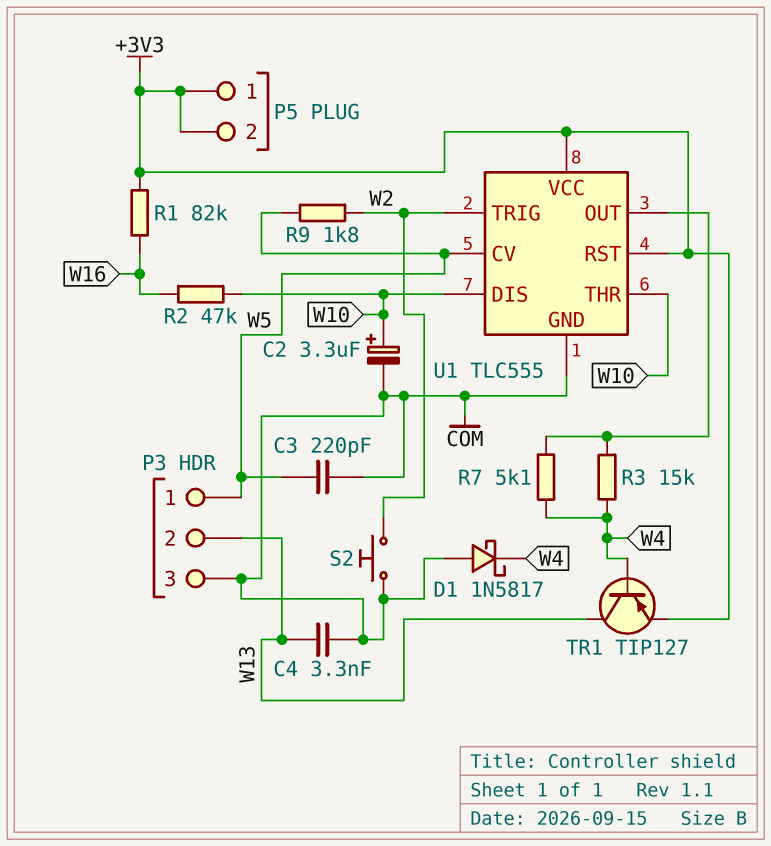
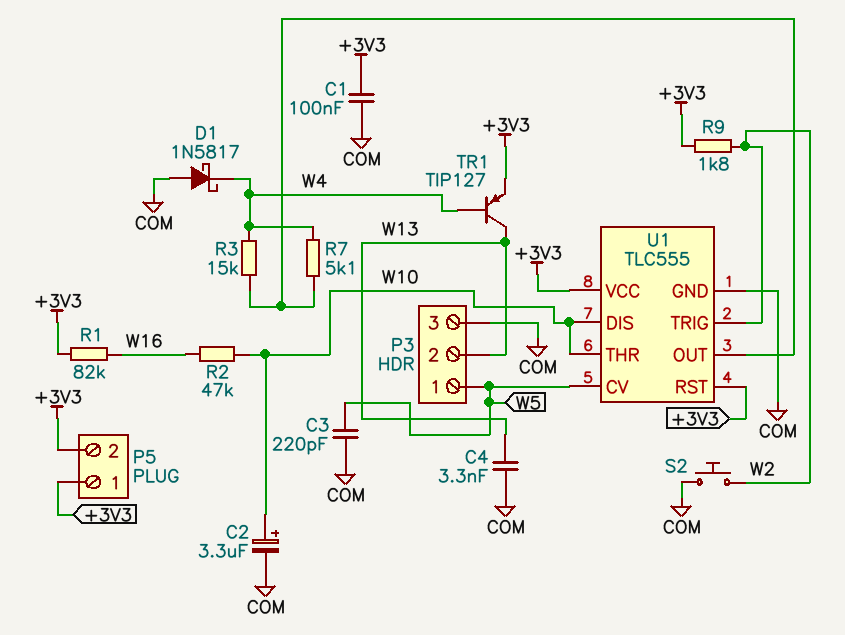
C1: none -> 100nF (+3V3, COM)
R9: 1.8k (W2, W5) -> 1.8k (+3V3, W2)

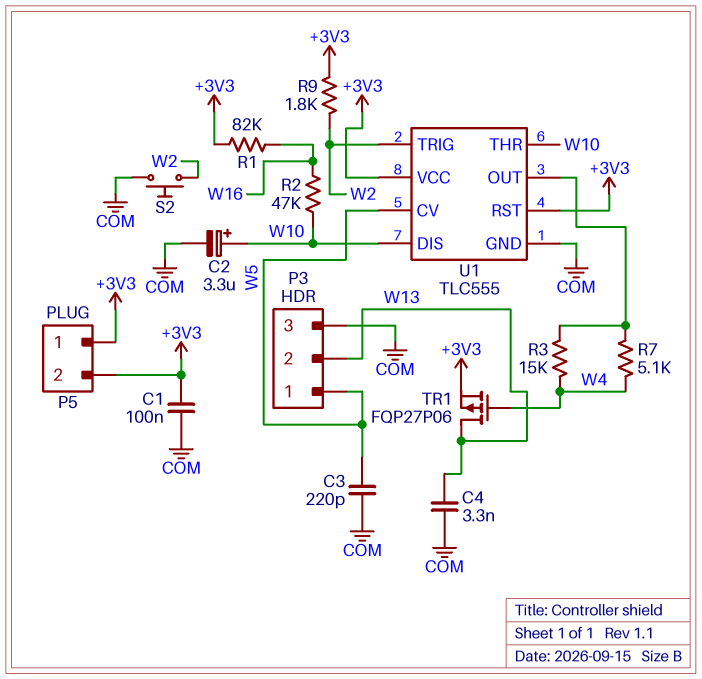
D1: schottky 1N5817 (A COM, K W4) -> none
TR1: PNP TIP127 (B W4, C W13, E +3V3) -> PMOS FQP27P06 (G W4, D W13, S +3V3)

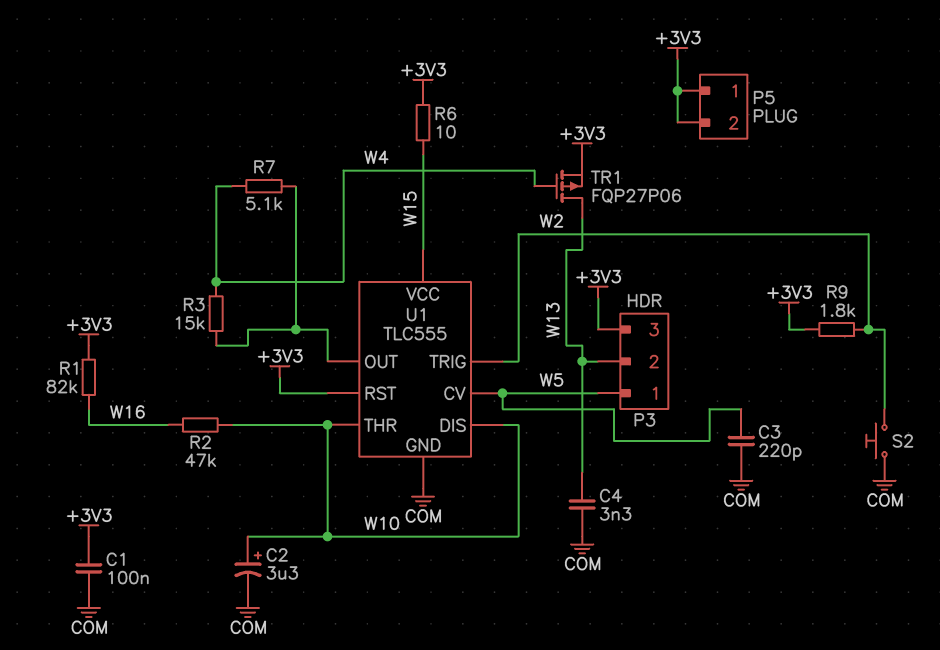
P3 pin 3: COM -> +3V3
R6: none -> 10 (+3V3, W15)
U1 pin VCC: +3V3 -> W15

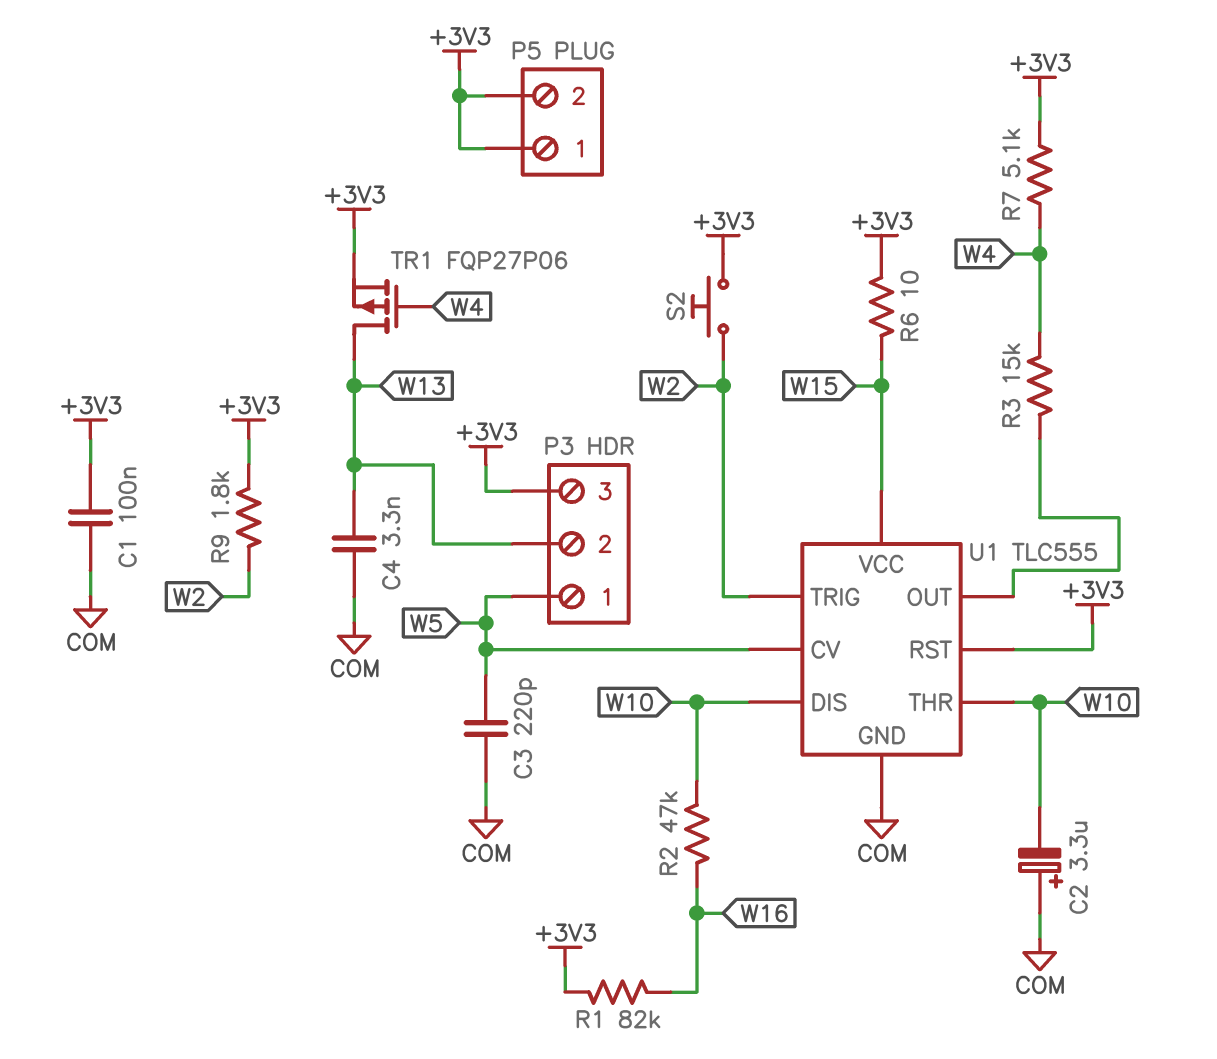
C2: 3.3uF (plus W10, minus COM) -> 3.3uF (plus COM, minus W10)
R7: 5.1k (U1/OUT, W4) -> 5.1k (+3V3, W4)
S2: button (COM, W2) -> button (+3V3, W2)

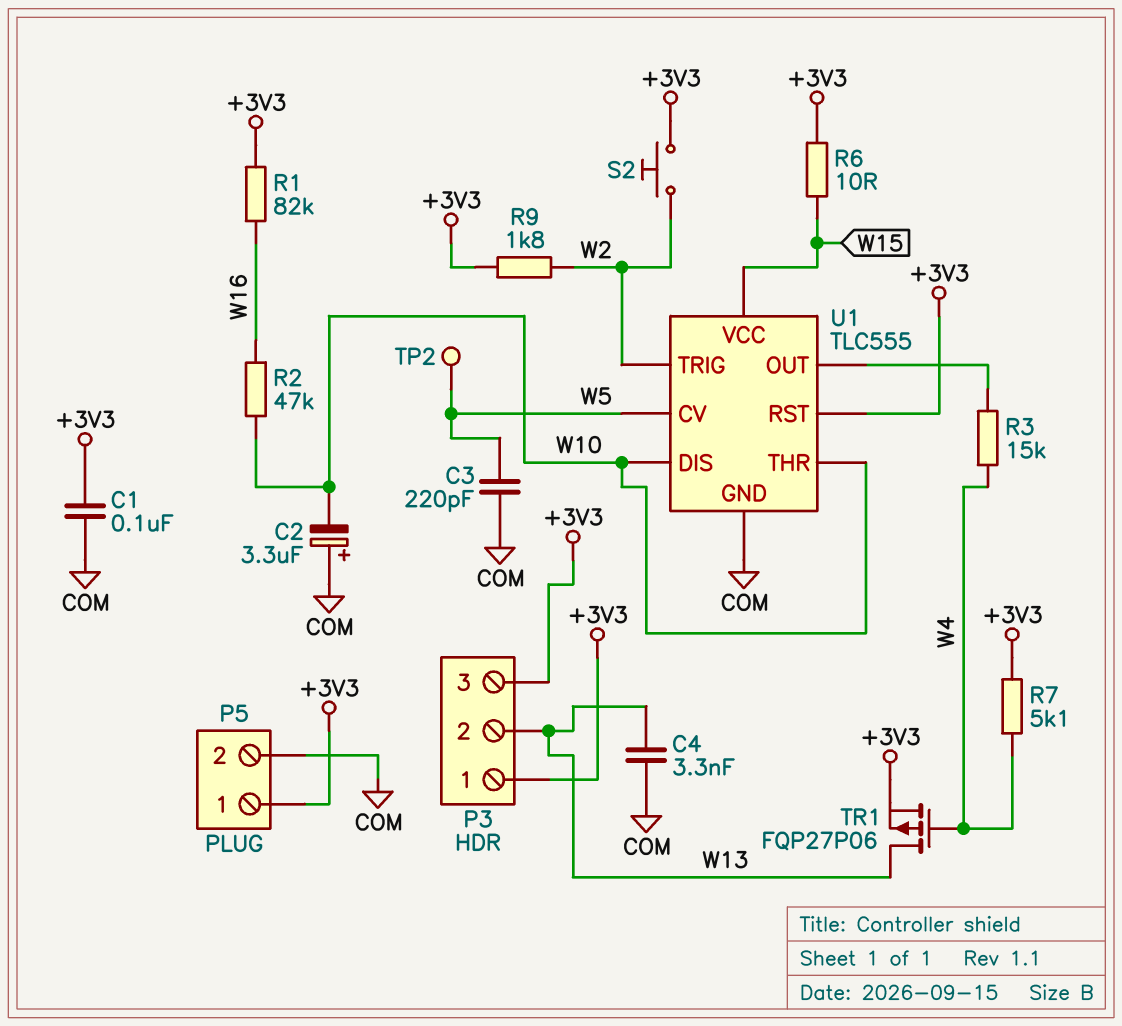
P3 pin 1: W5 -> +3V3
P5 pin 2: +3V3 -> COM
TP2: none -> test point (W5)

